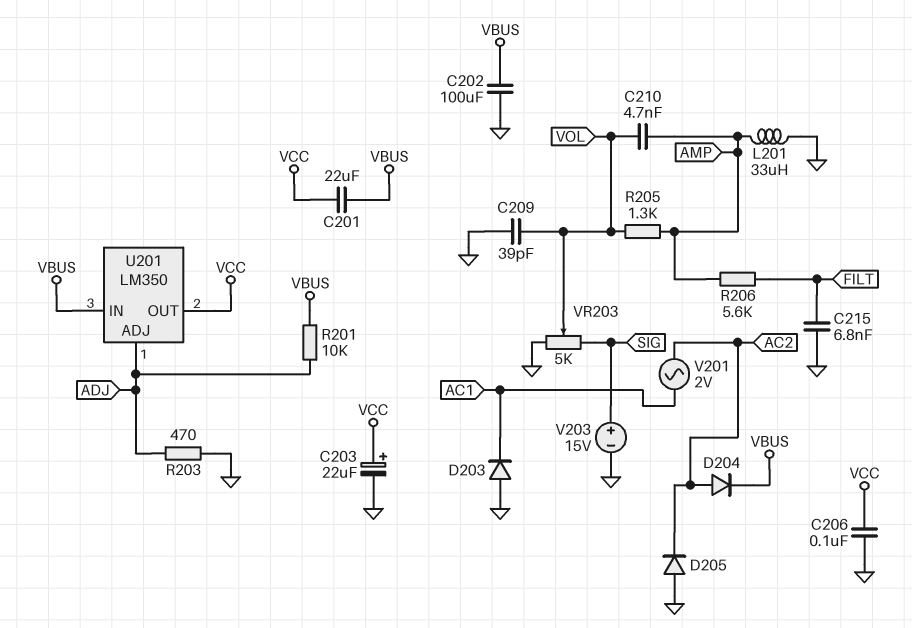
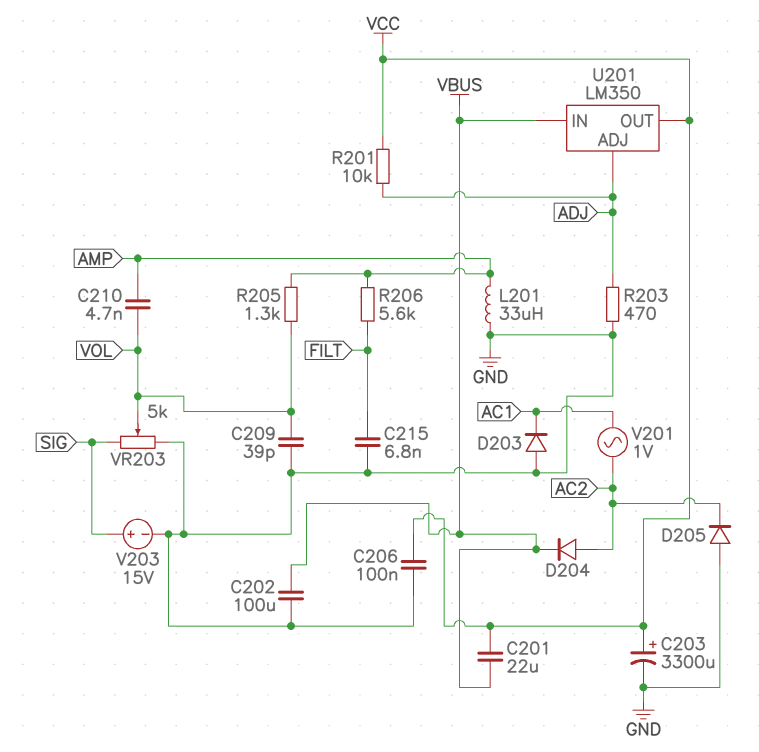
C203: 22uF (plus VCC, minus GND) -> 3300uF (plus VCC, minus GND)
R201: 10k (ADJ, VBUS) -> 10k (ADJ, VCC)
V201: AC 2V (AC1, AC2) -> AC 1V (AC1, AC2)

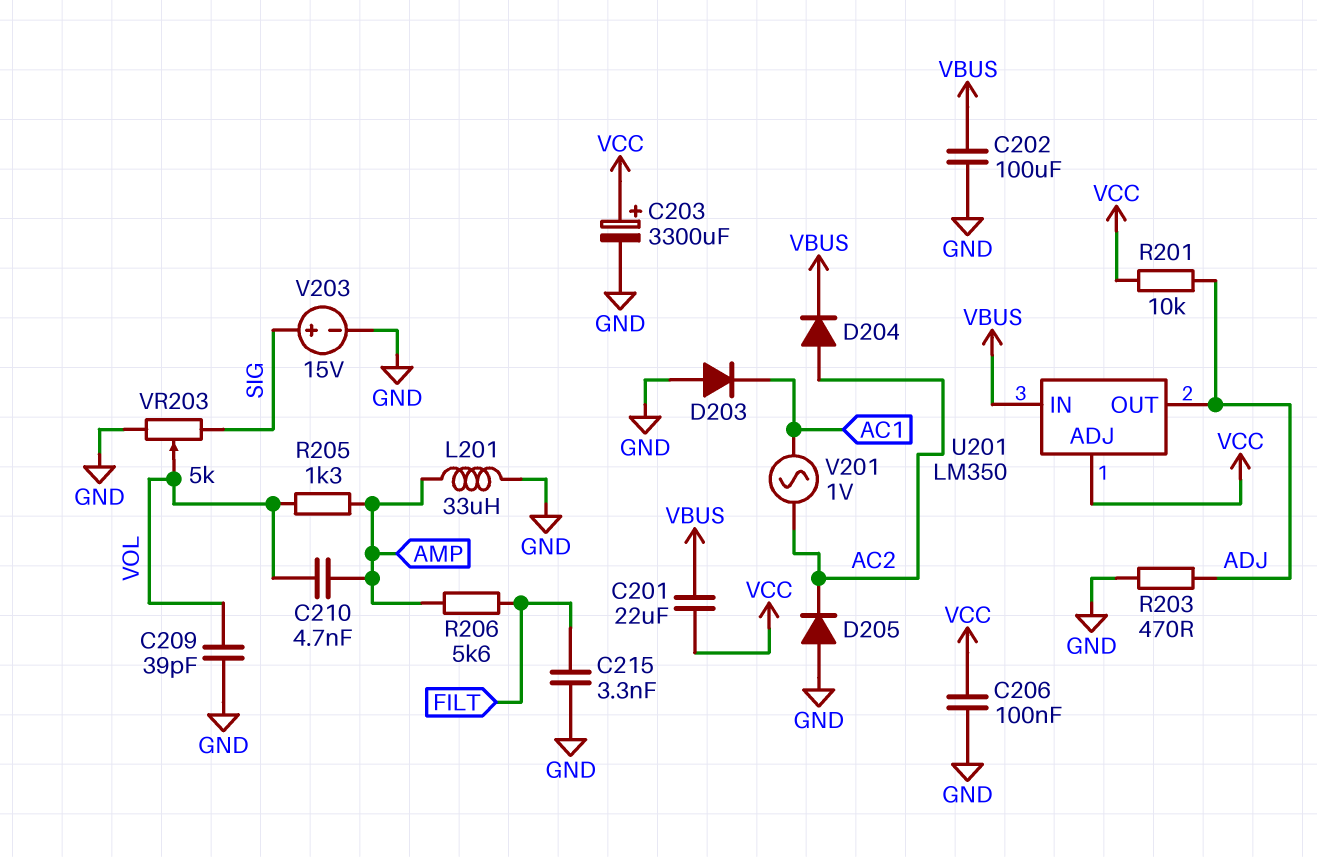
C215: 6.8nF (FILT, GND) -> 3.3nF (FILT, GND)
U201 pin ADJ: ADJ -> VCC
U201 pin OUT: VCC -> ADJ

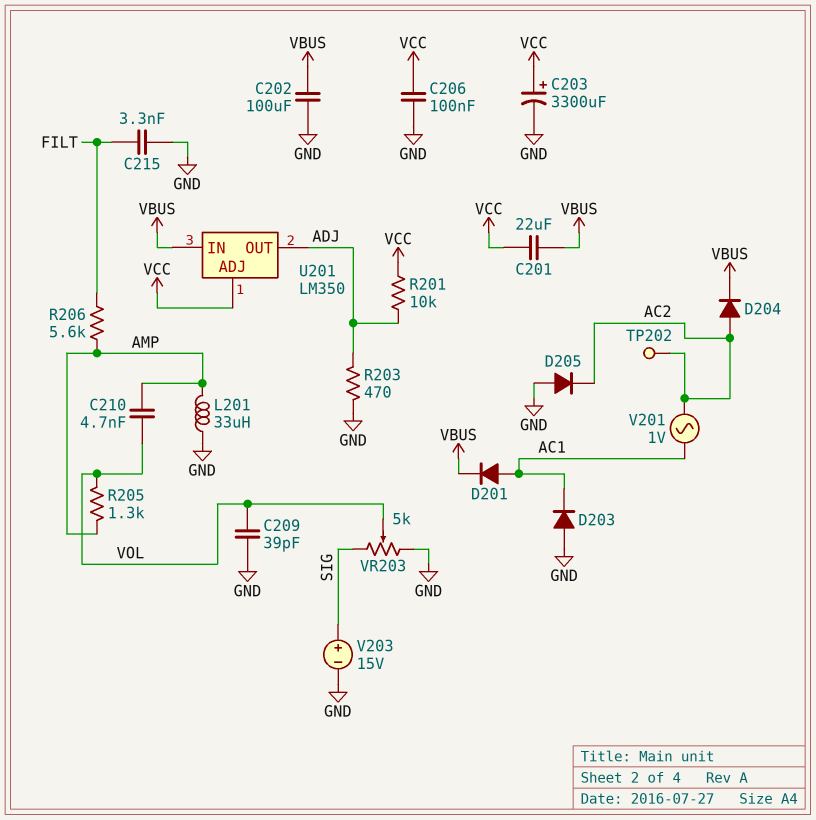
D201: none -> diode (A AC1, K VBUS)
TP202: none -> test point (AC2)

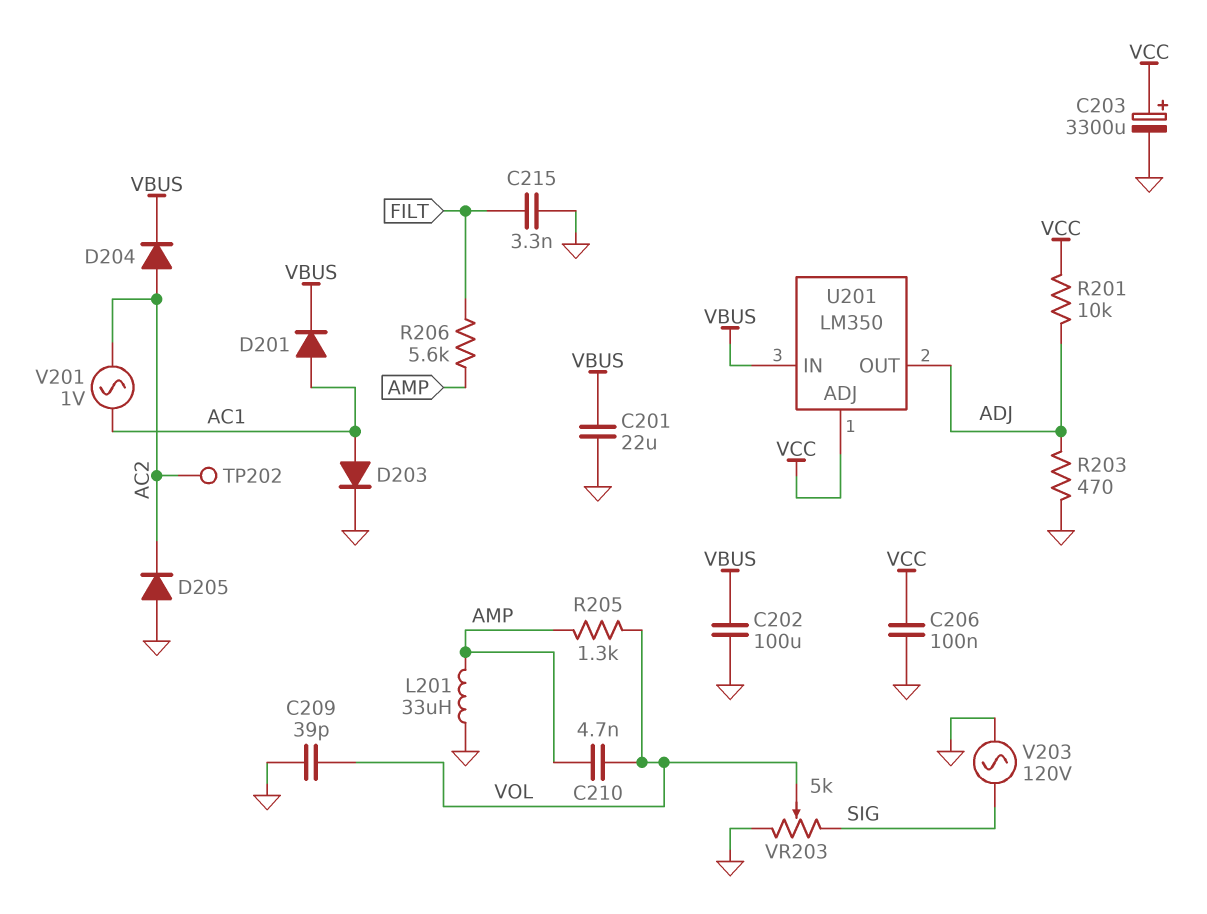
C201: 22uF (VBUS, VCC) -> 22uF (GND, VBUS)
D203: diode (A GND, K AC1) -> diode (A AC1, K GND)
V203: 15V (plus SIG, minus GND) -> AC 120V (GND, SIG)

